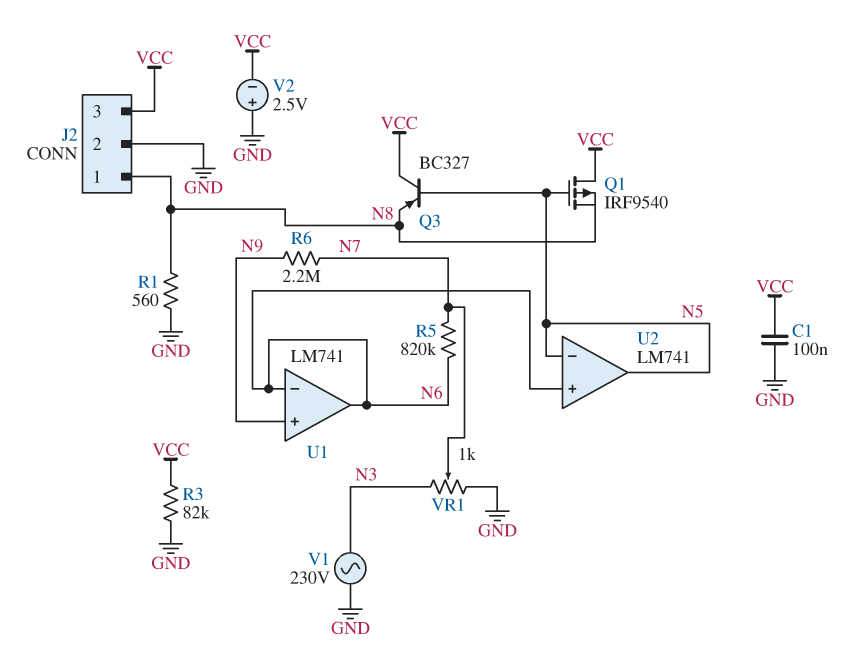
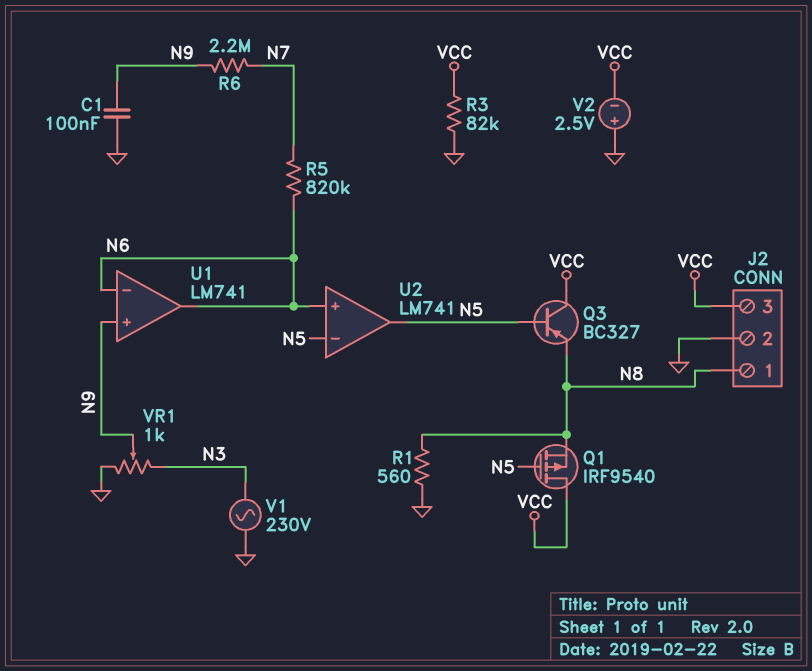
C1: 100nF (GND, VCC) -> 100nF (GND, N9)
VR1: 1k (GND, N3, wiper N7) -> 1k (GND, N3, wiper N9)

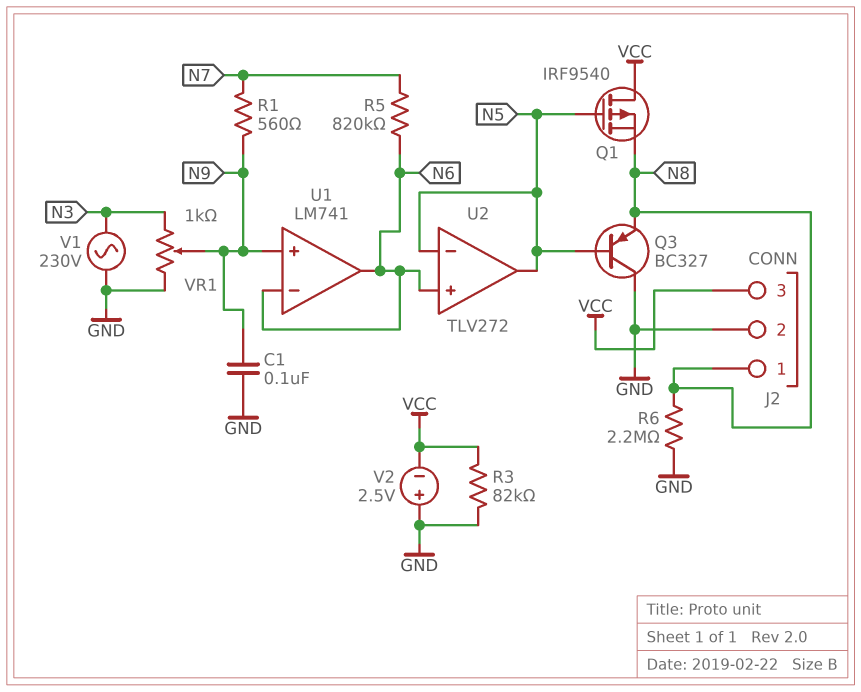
Q3: PNP BC327 (B N5, C VCC, E N8) -> PNP BC327 (B N5, C GND, E N8)
R1: 560 (GND, N8) -> 560 (N7, N9)
R6: 2.2M (N7, N9) -> 2.2M (GND, N8)
U2: LM741 -> TLV272

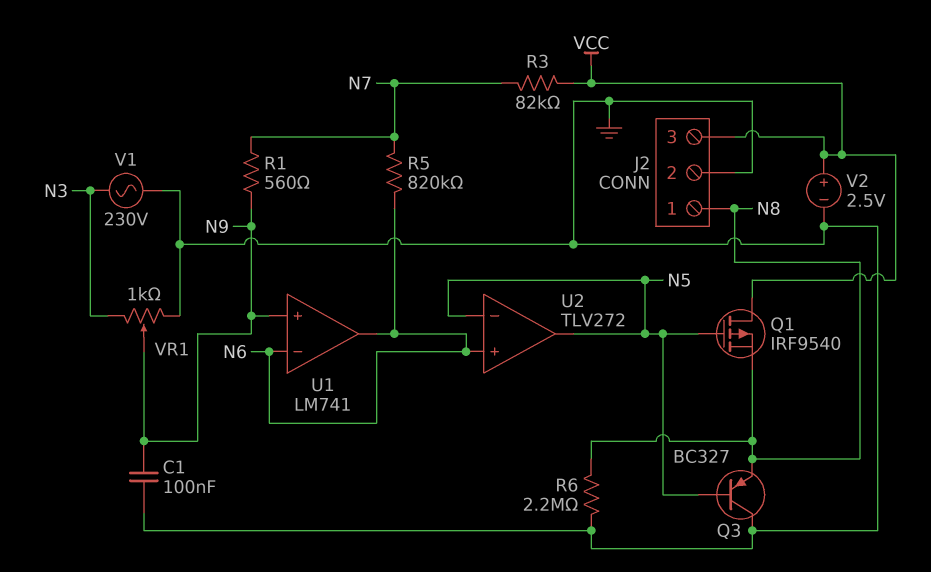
R3: 82k (GND, VCC) -> 82k (N7, VCC)
V2: 2.5V (plus GND, minus VCC) -> 2.5V (plus VCC, minus GND)

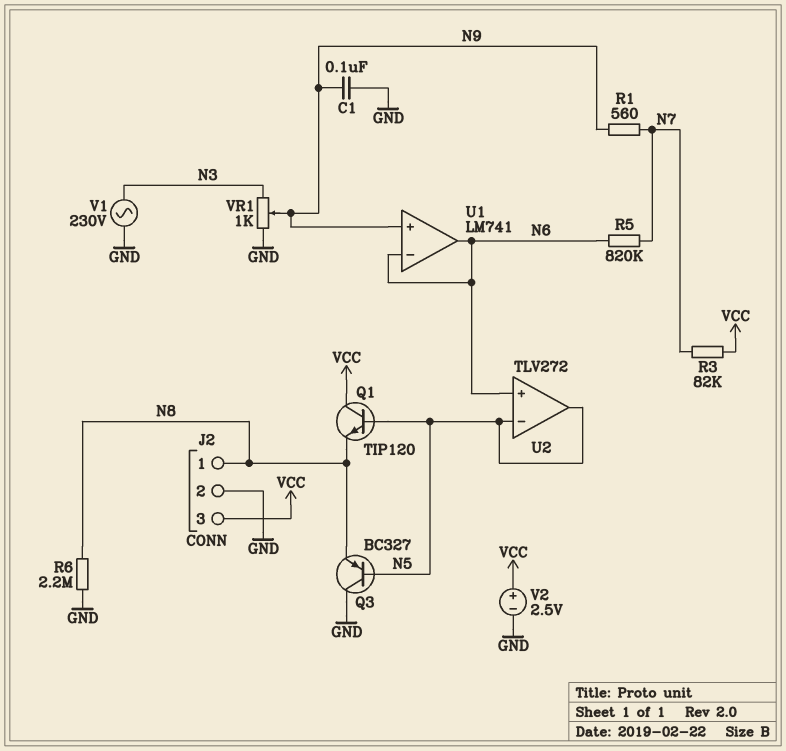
Q1: PMOS IRF9540 (G N5, D VCC, S N8) -> NPN TIP120 (B N5, C VCC, E N8)

